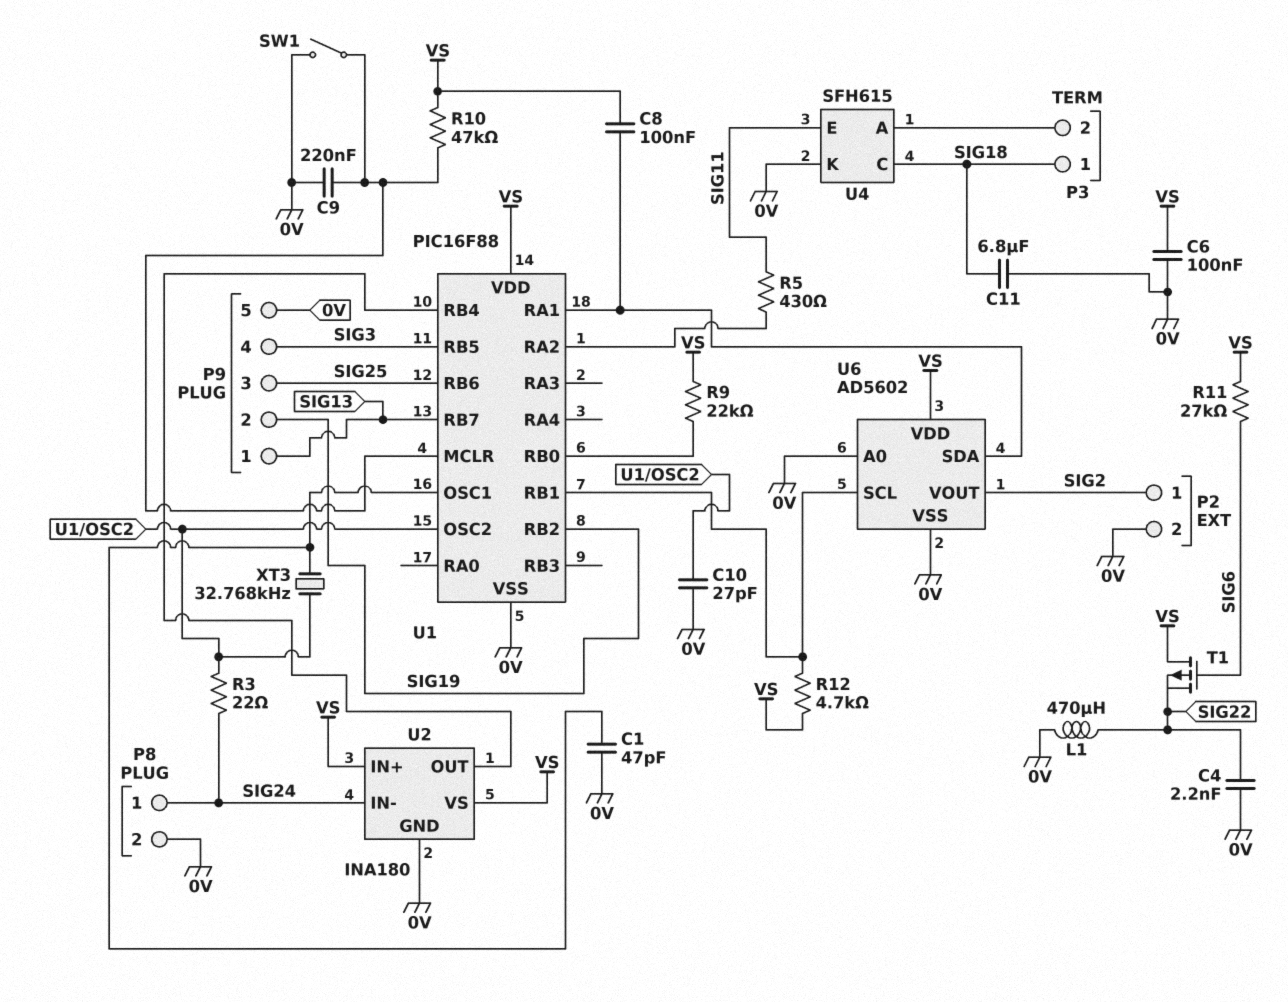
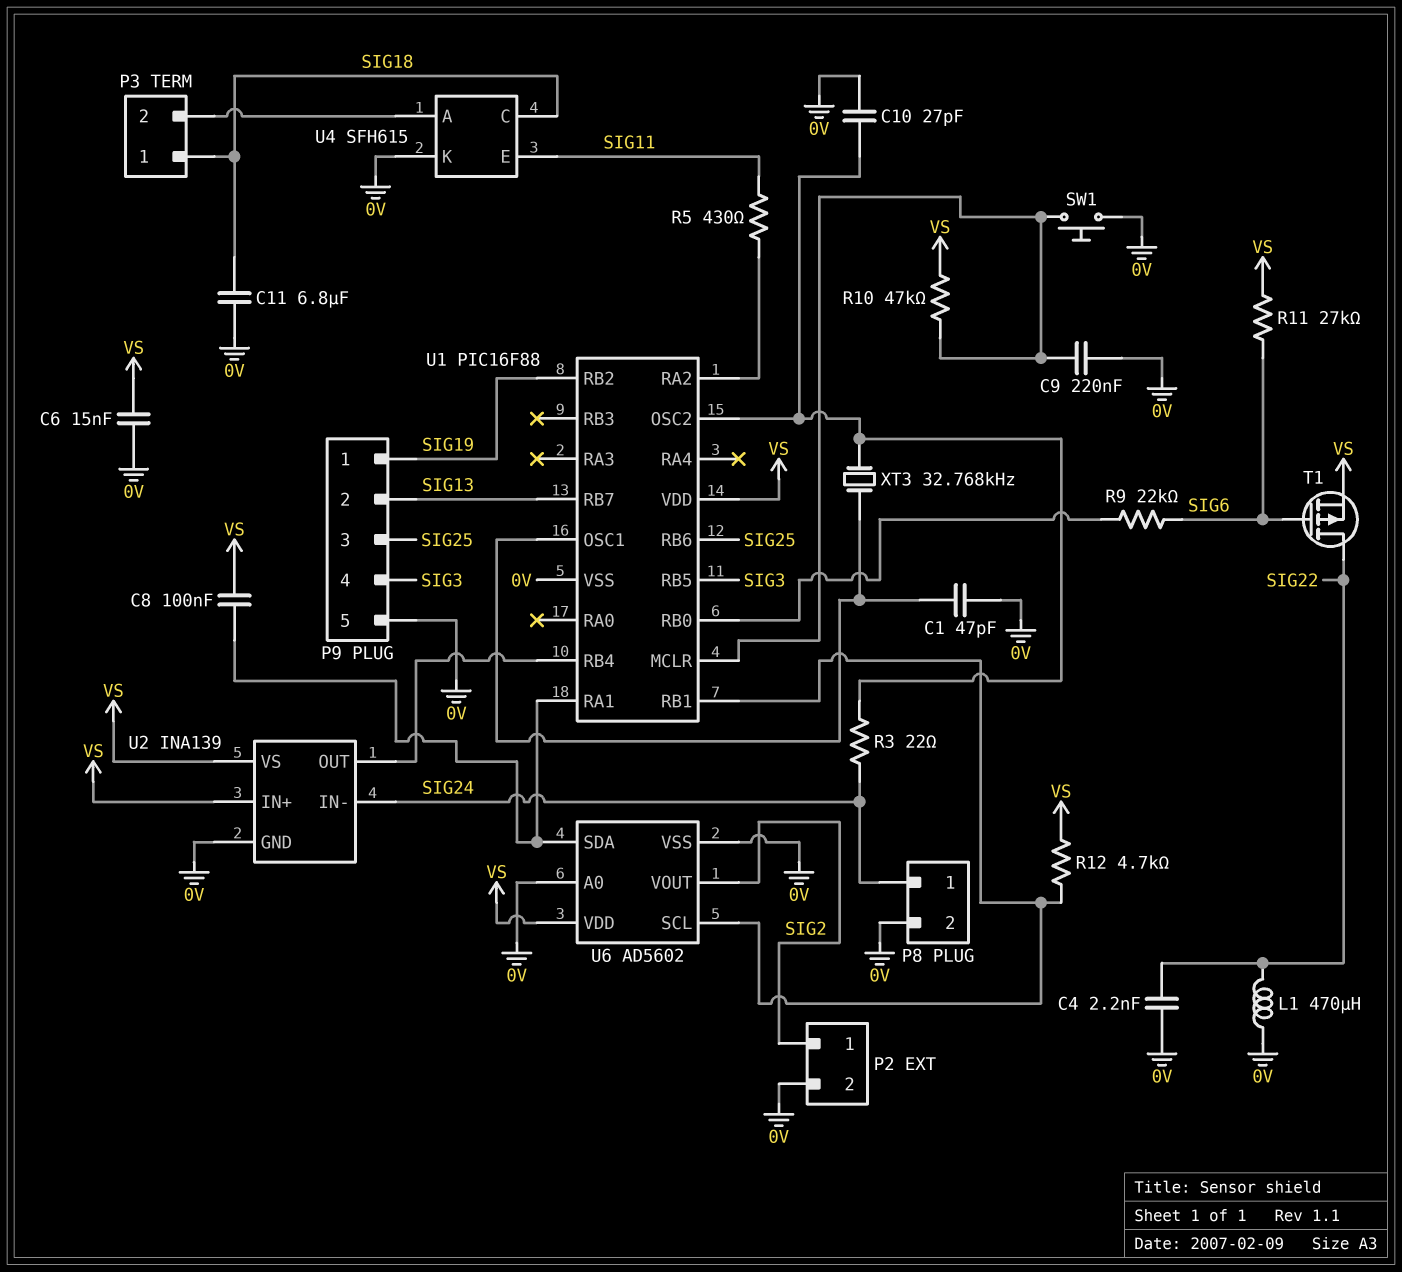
C6: 100nF (0V, VS) -> 15nF (0V, VS)
P9 pin 1: SIG13 -> SIG19
P9 pin 2: SIG19 -> SIG13
R9: 22k (U1/RB0, VS) -> 22k (SIG6, U1/RB0)
SW1: switch (0V, U1/MCLR) -> button (0V, U1/MCLR)
T1: PMOS (G SIG6, D VS, S SIG22) -> PMOS (G SIG6, D SIG22, S VS)
U2: INA180 -> INA139

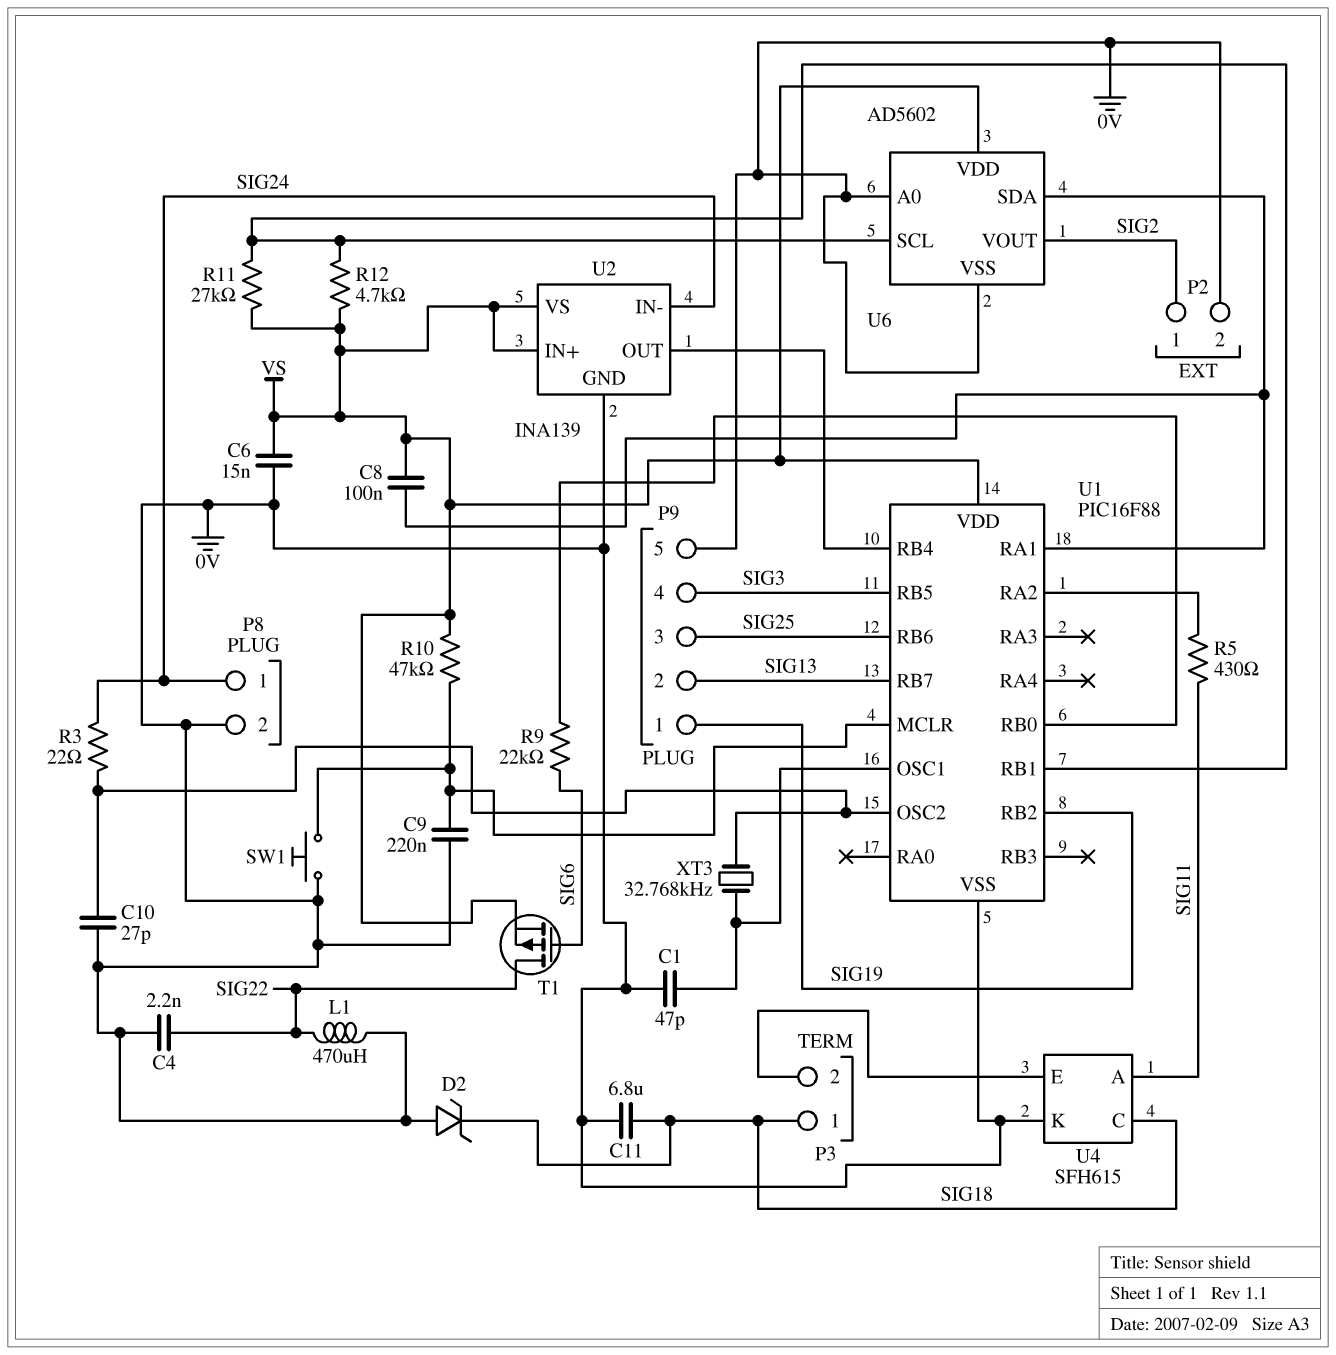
D2: none -> zener (A 0V, K SIG18)
R11: 27k (SIG6, VS) -> 27k (U1/RB1, VS)
U4 pin A: P3/2 -> SIG11
U4 pin E: SIG11 -> P3/2

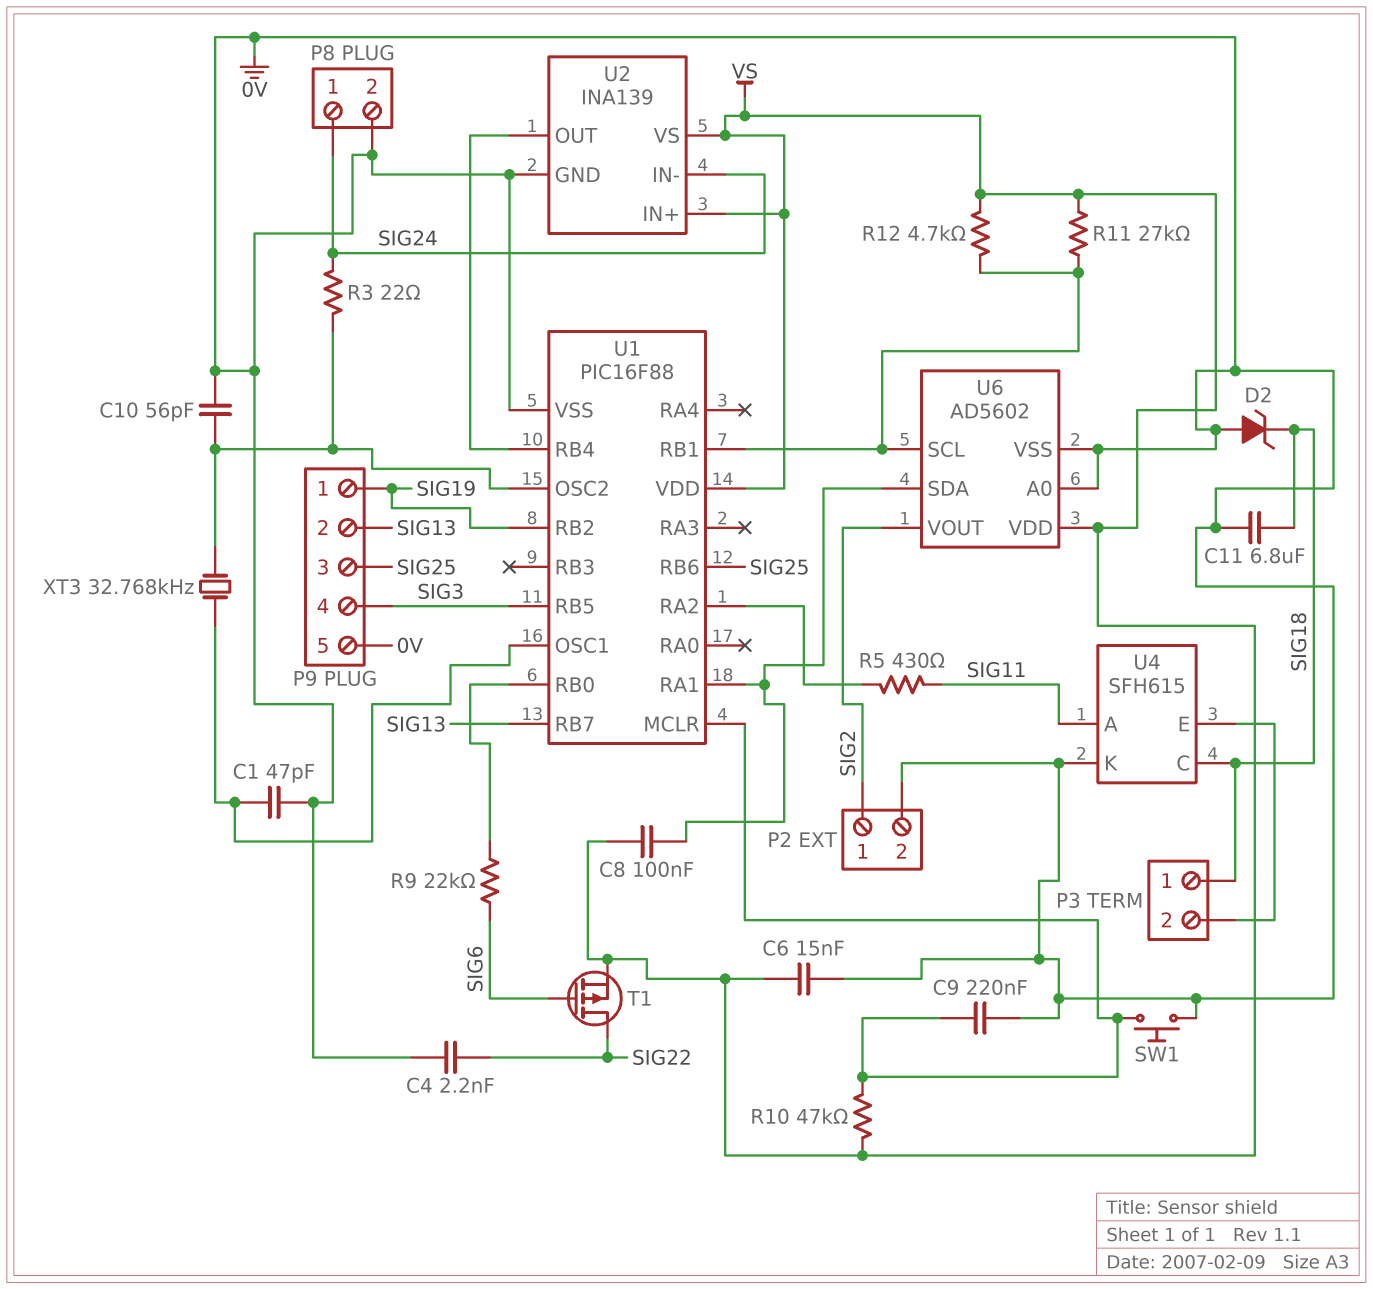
C10: 27pF (0V, U1/OSC2) -> 56pF (0V, U1/OSC2)
L1: 470uH (0V, SIG22) -> none

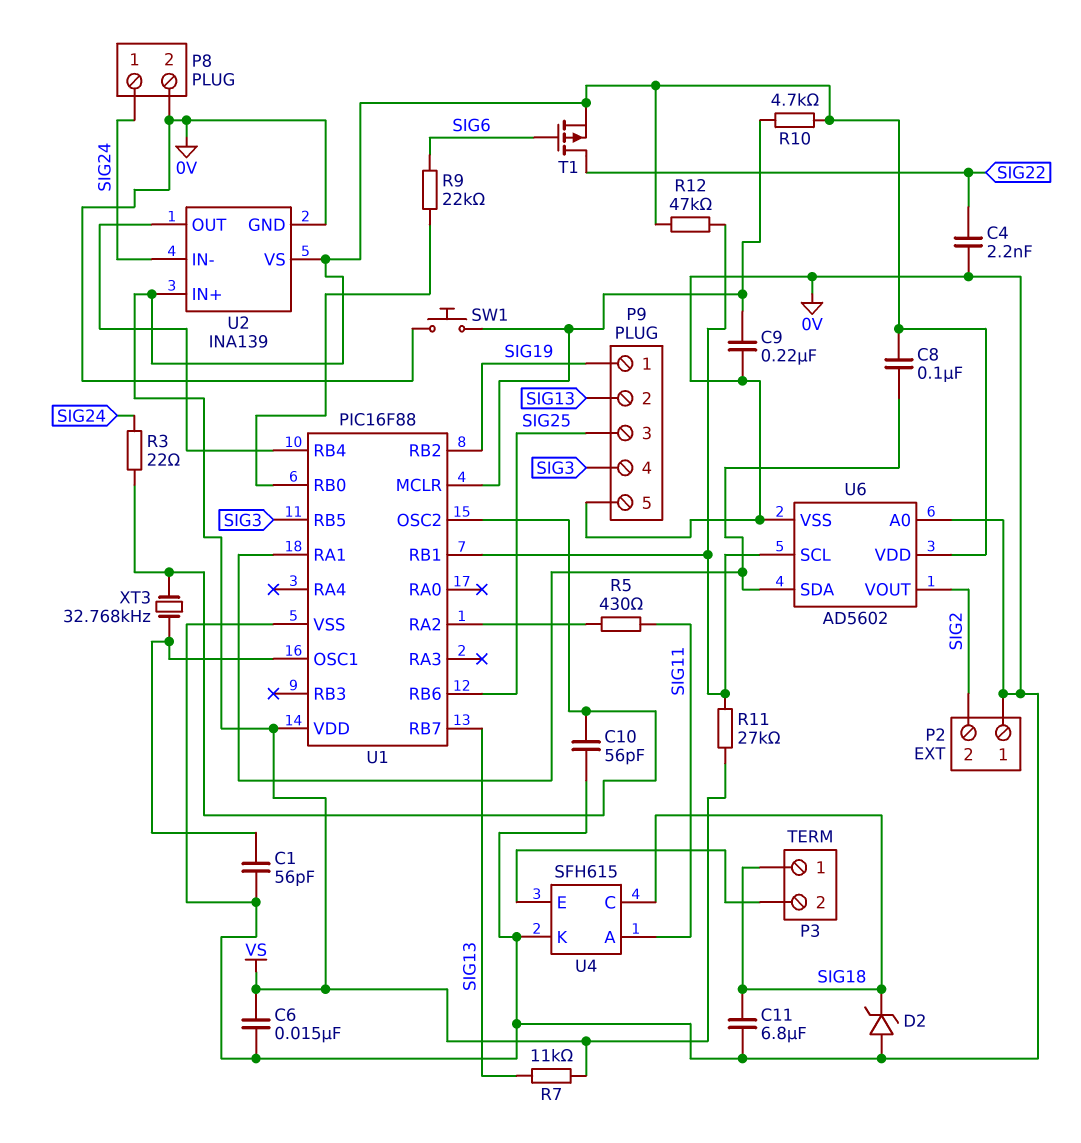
C1: 47pF (0V, U1/OSC1) -> 56pF (0V, U1/OSC1)
P2 pin 1: SIG2 -> 0V
P2 pin 2: 0V -> SIG2
R7: none -> 11k (SIG13, VS)
R10: 47k (U1/MCLR, VS) -> 4.7k (U1/MCLR, VS)
R12: 4.7k (U1/RB1, VS) -> 47k (U1/RB1, VS)

